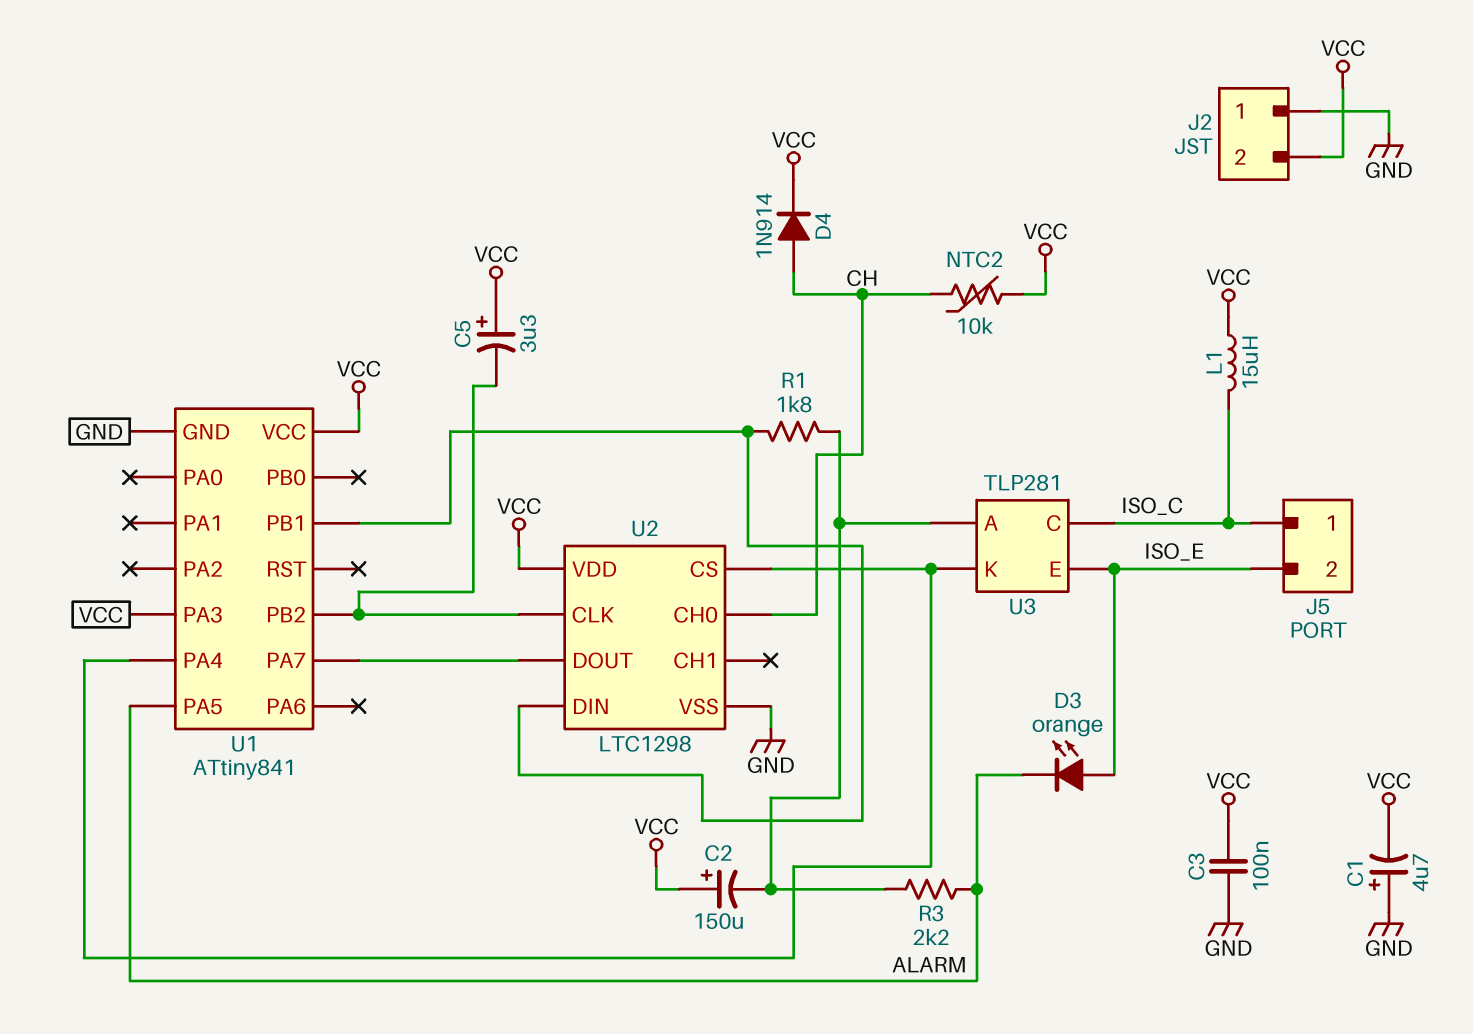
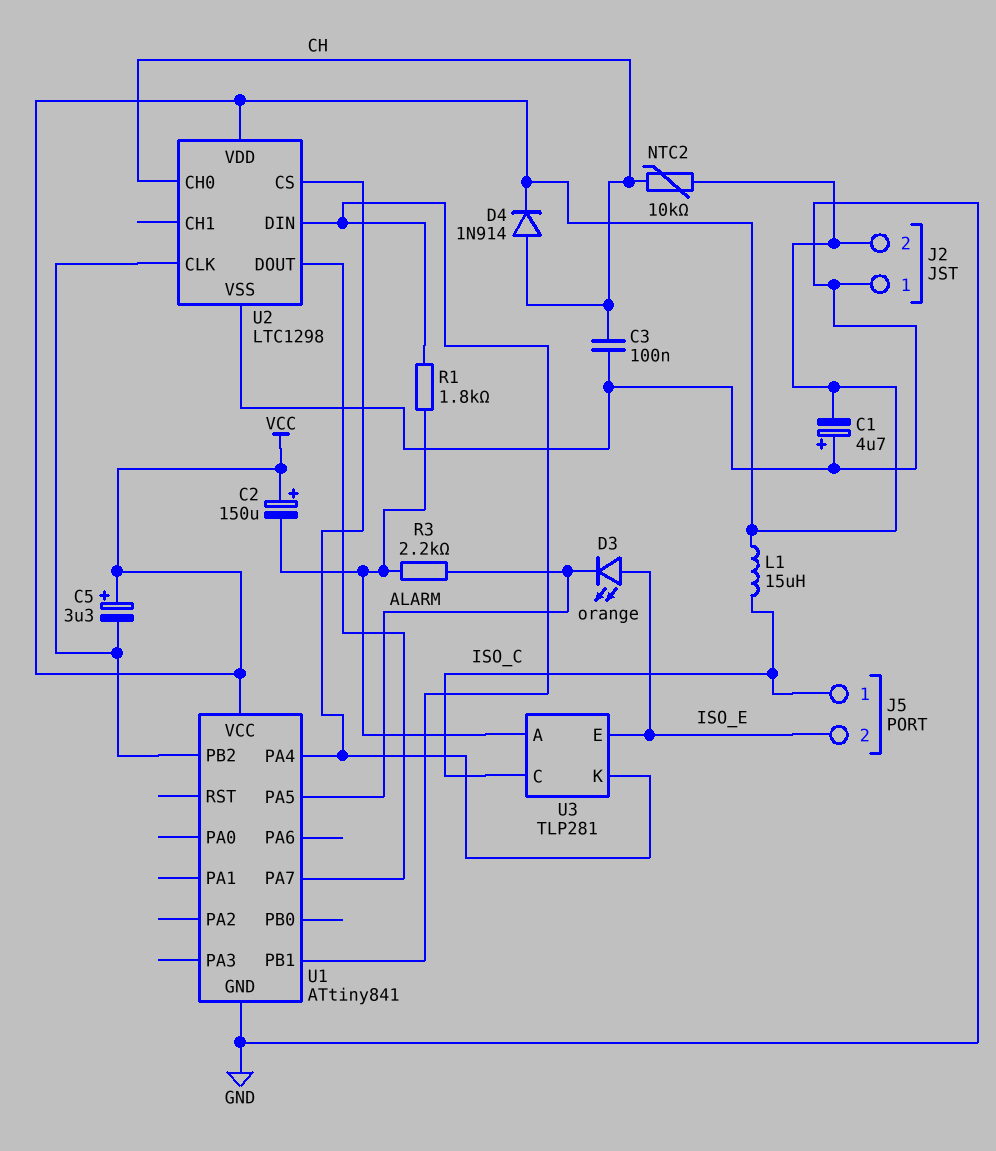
C3: 100nF (GND, VCC) -> 100nF (CH, GND)
U1 pin PA3: VCC -> none

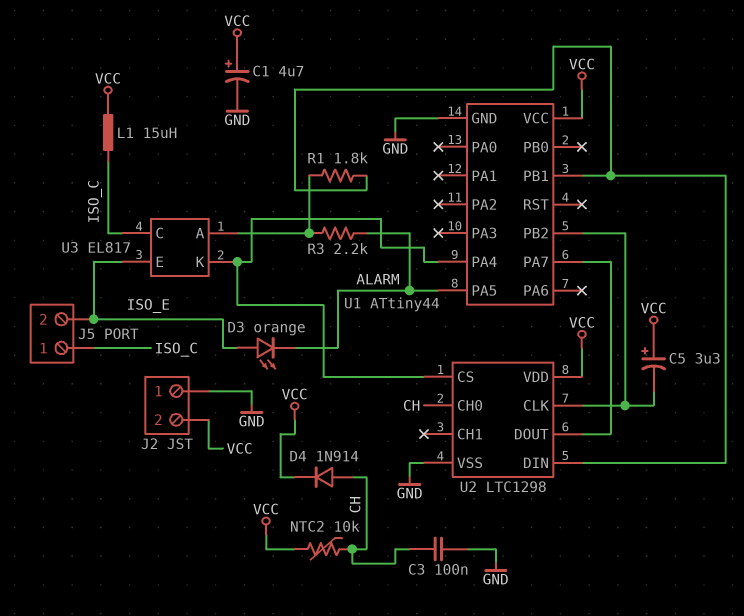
C1: 4.7uF (plus GND, minus VCC) -> 4.7uF (plus VCC, minus GND)
C2: 150uF (plus VCC, minus U3/A) -> none
U1: ATtiny841 -> ATtiny44
U3: TLP281 -> EL817

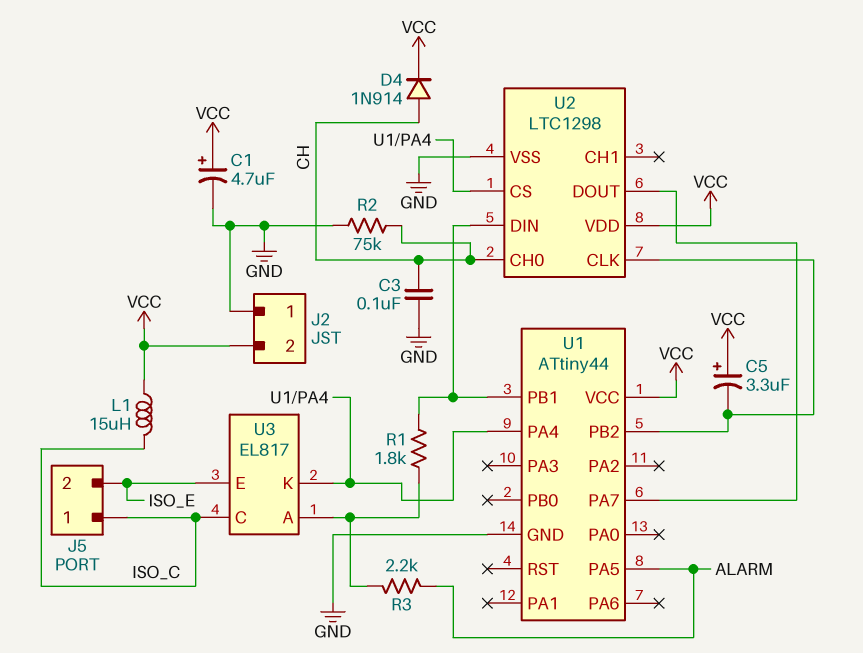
D3: LED orange (A ISO_E, K ALARM) -> none
NTC2: 10k (CH, VCC) -> none
R2: none -> 75k (CH, GND)

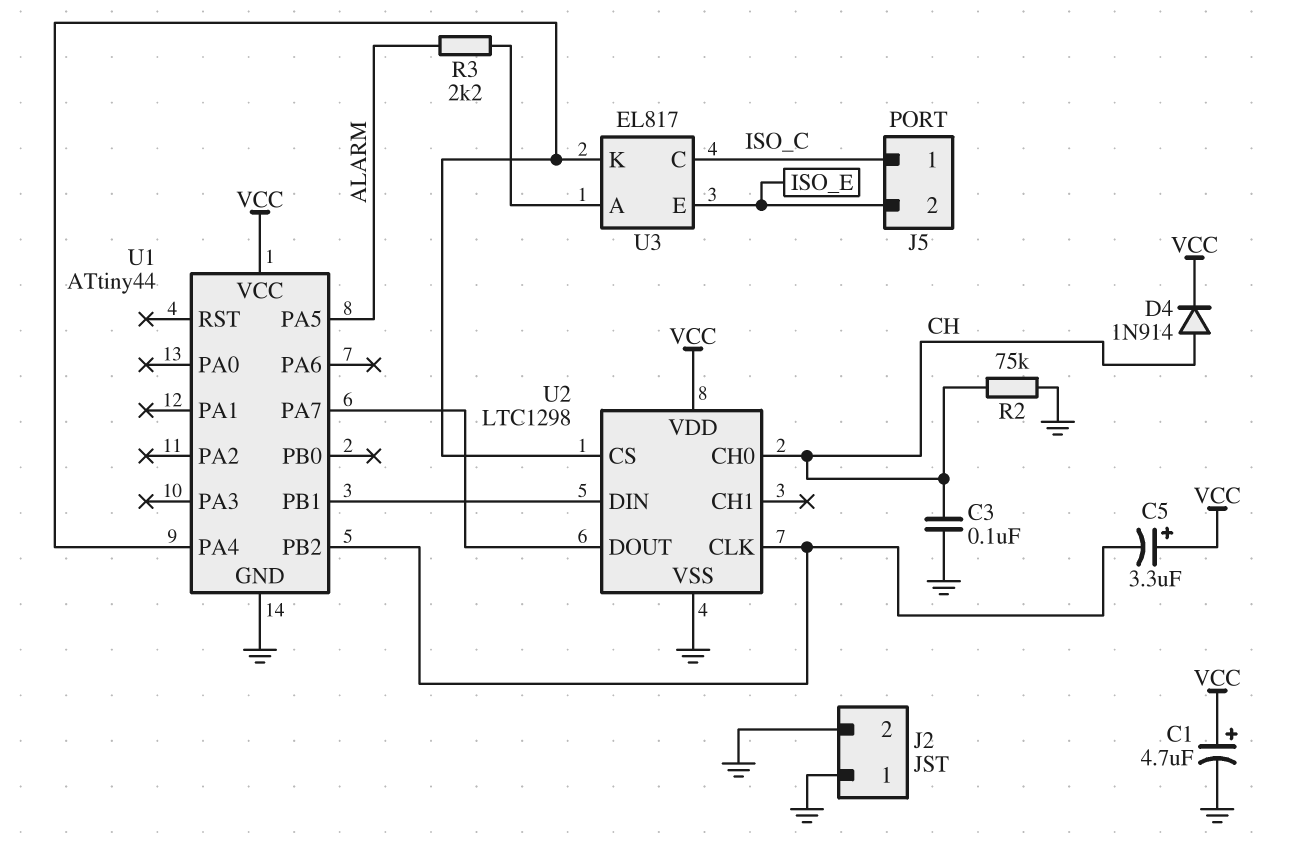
J2 pin 2: VCC -> GND
L1: 15uH (ISO_C, VCC) -> none
R1: 1.8k (U1/PB1, U3/A) -> none

